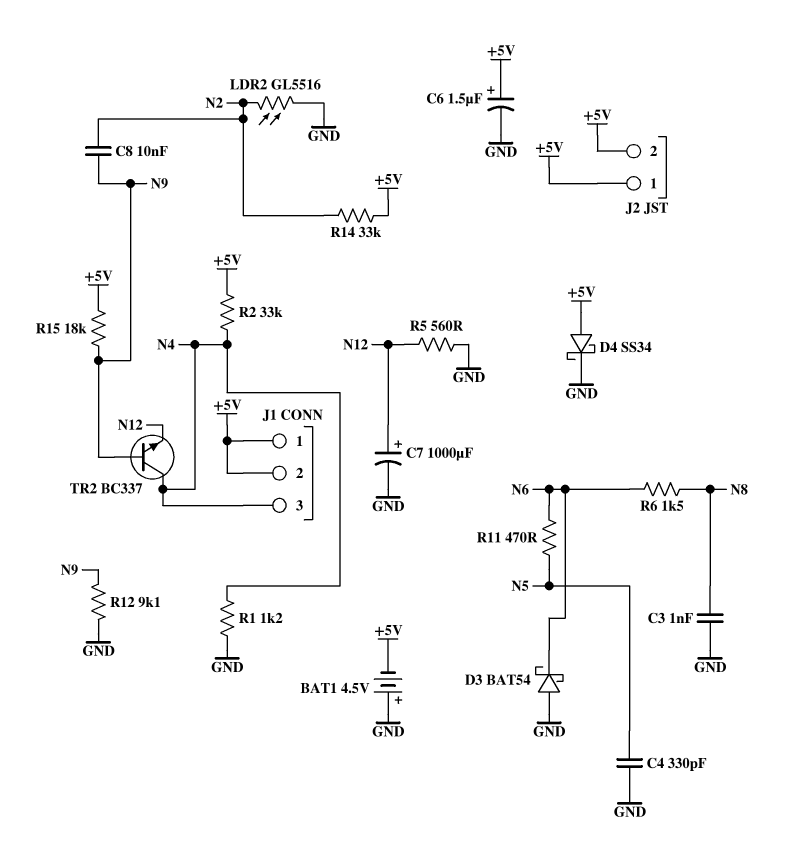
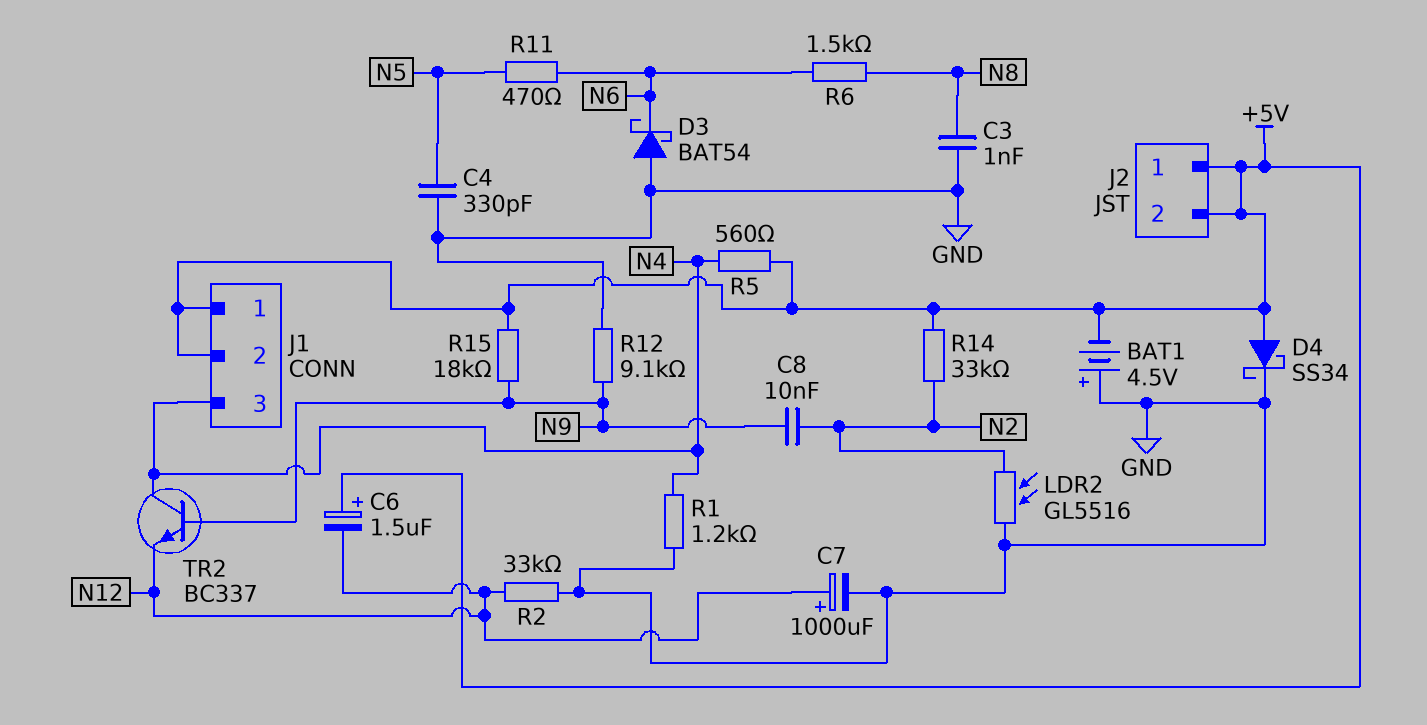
C6: 1.5uF (plus +5V, minus GND) -> 1.5uF (plus +5V, minus N12)
R2: 33k (+5V, N4) -> 33k (GND, N12)
R5: 560 (GND, N12) -> 560 (+5V, N4)

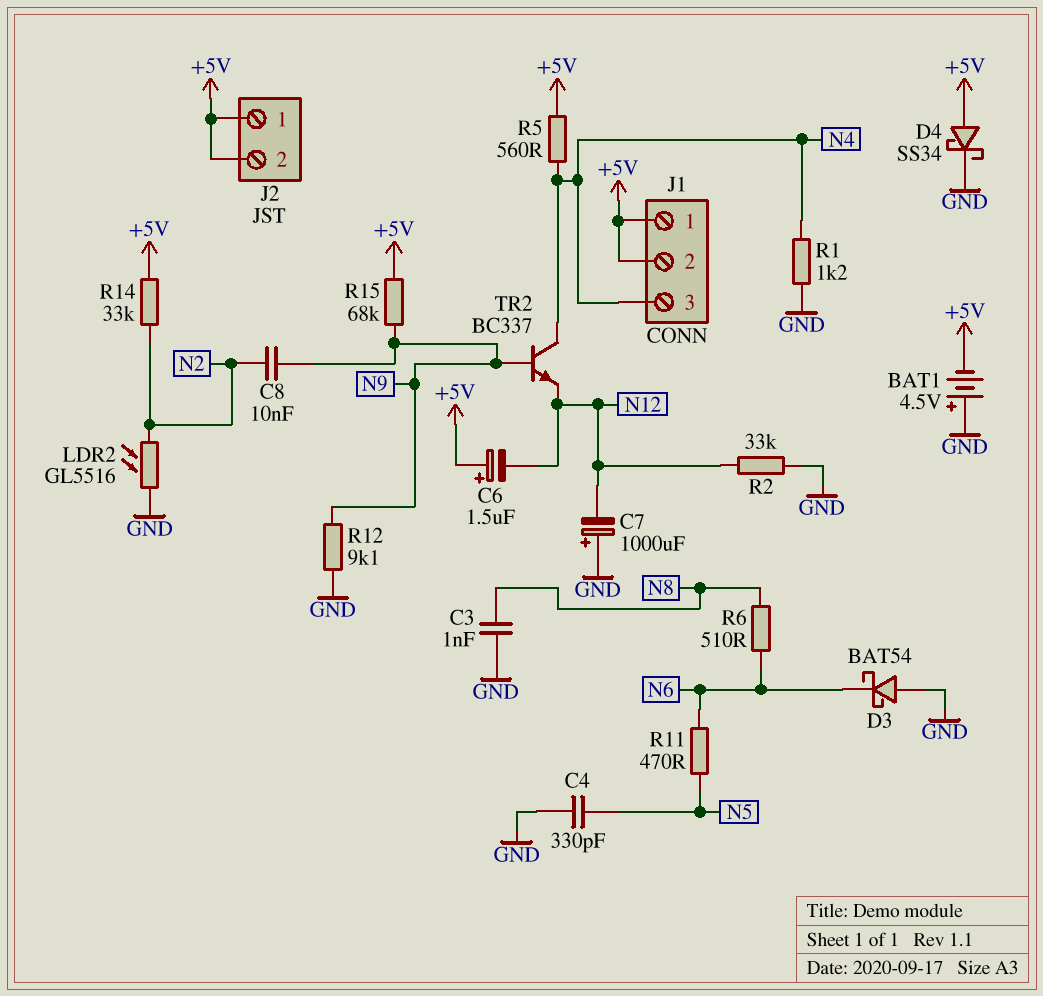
C7: 1000uF (plus N12, minus GND) -> 1000uF (plus GND, minus N12)
R6: 1.5k (N6, N8) -> 510 (N6, N8)
R15: 18k (+5V, N9) -> 68k (+5V, N9)

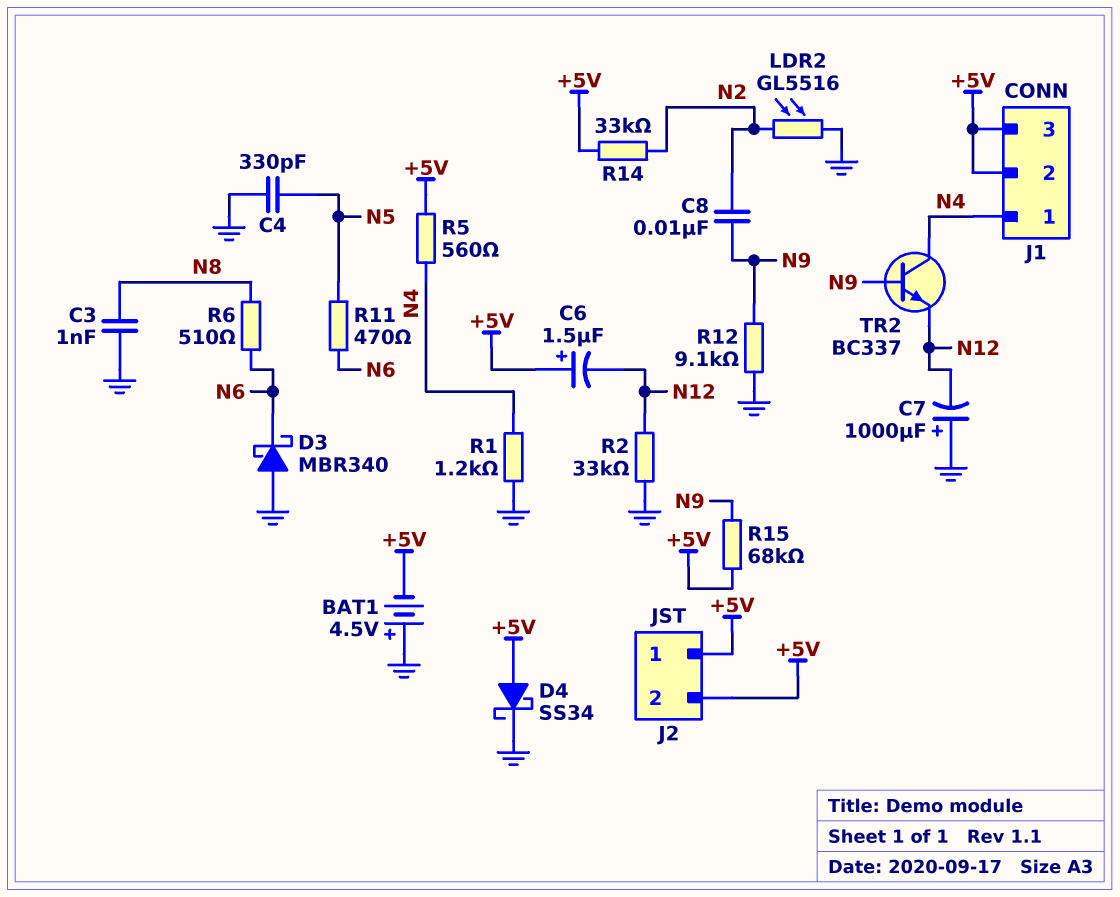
D3: schottky BAT54 (A GND, K N6) -> schottky MBR340 (A GND, K N6)
J1 pin 1: +5V -> N4
J1 pin 3: N4 -> +5V

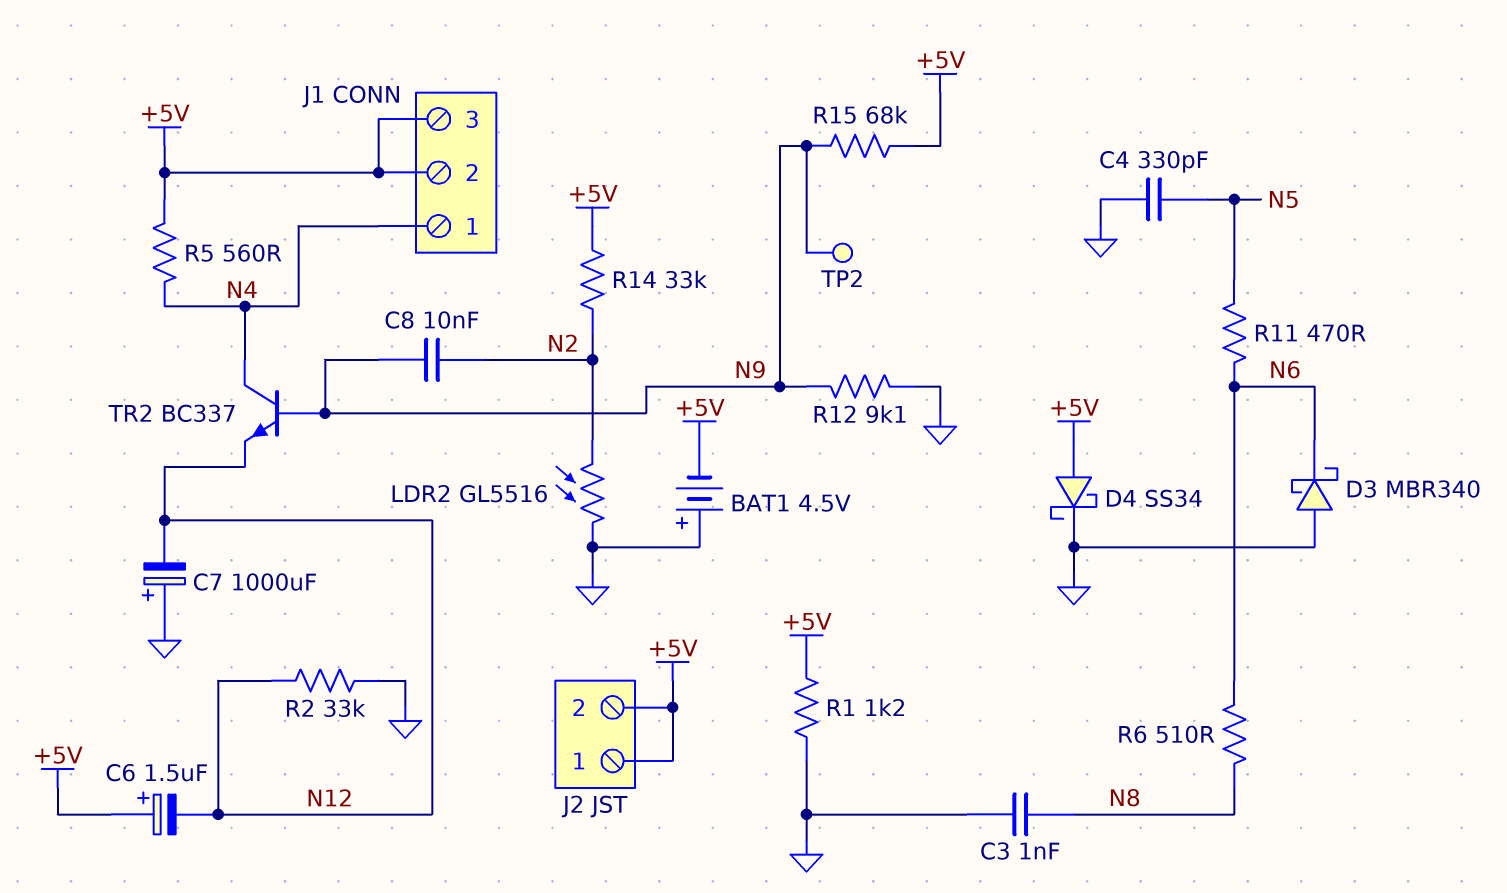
R1: 1.2k (GND, N4) -> 1.2k (+5V, GND)
TP2: none -> test point (N9)

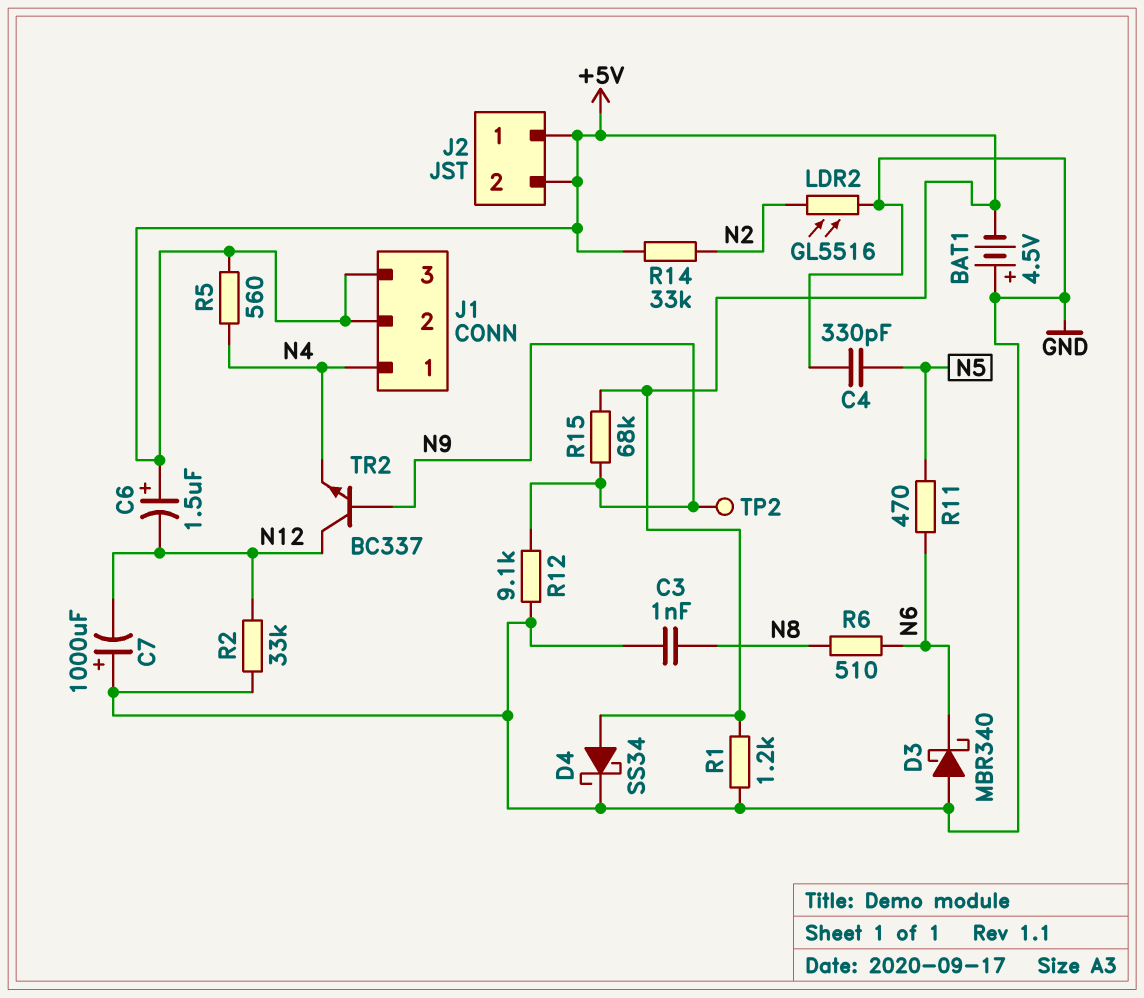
C8: 10nF (N2, N9) -> none
TR2: NPN BC337 (B N9, C N4, E N12) -> NPN BC337 (B N9, C N12, E N4)

